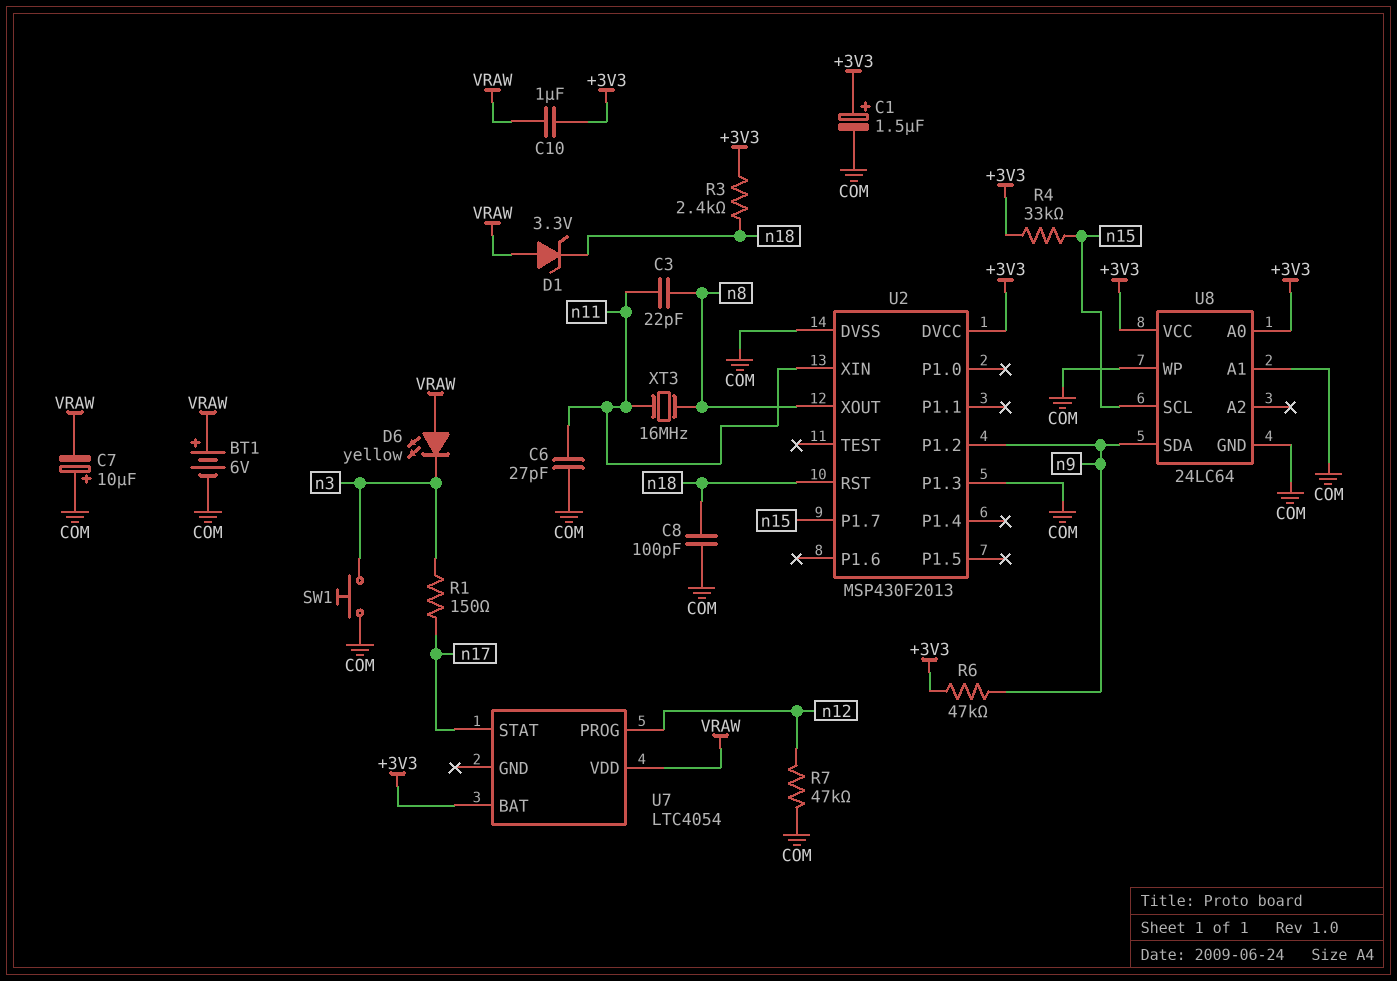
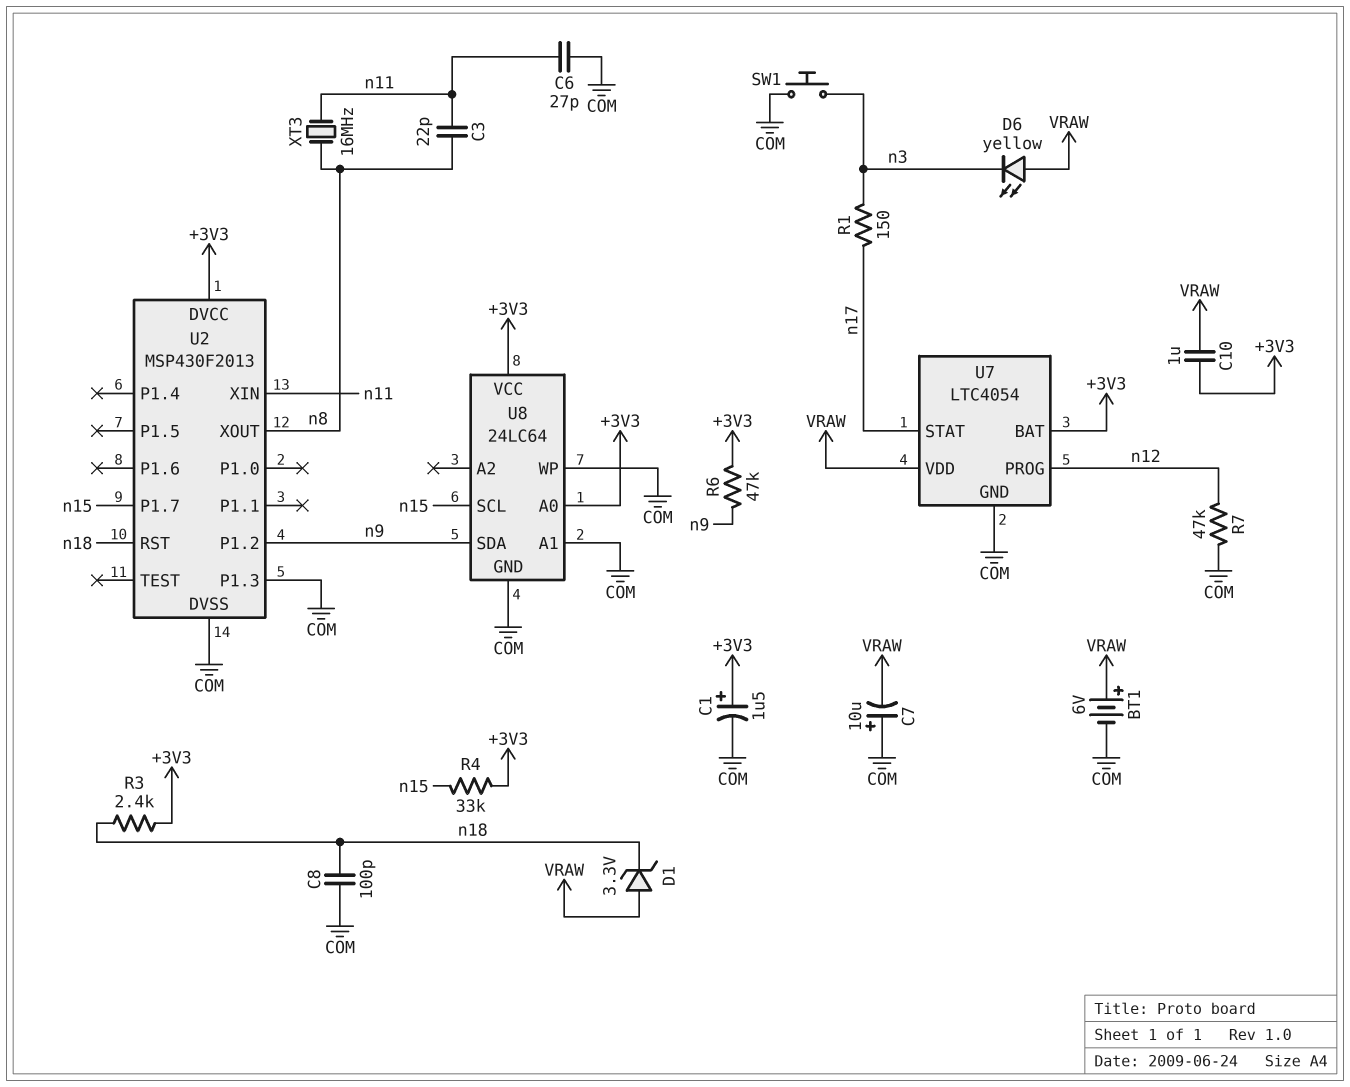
U7 pin GND: none -> COM

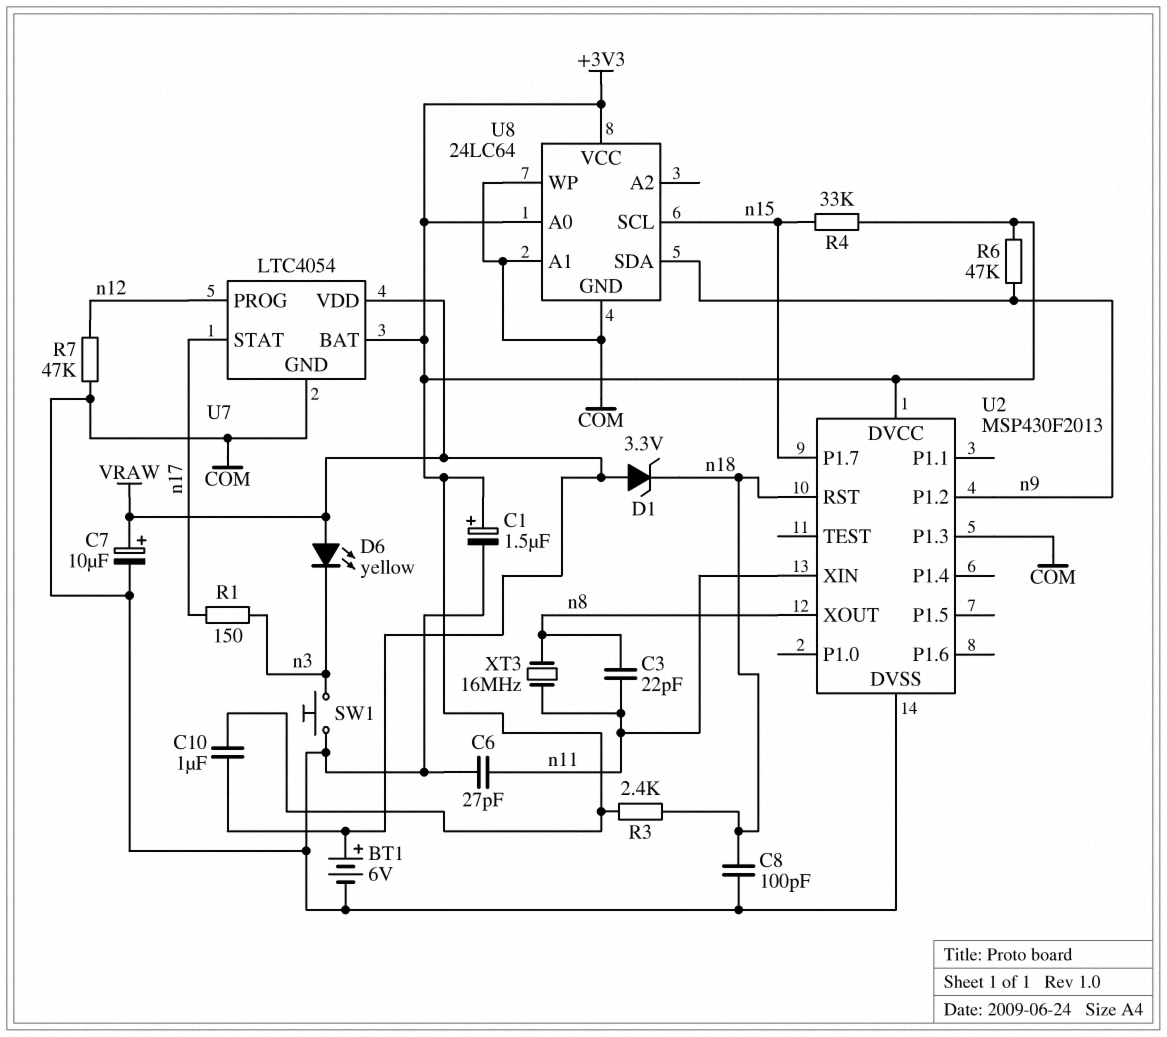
C7: 10uF (plus COM, minus VRAW) -> 10uF (plus VRAW, minus COM)

